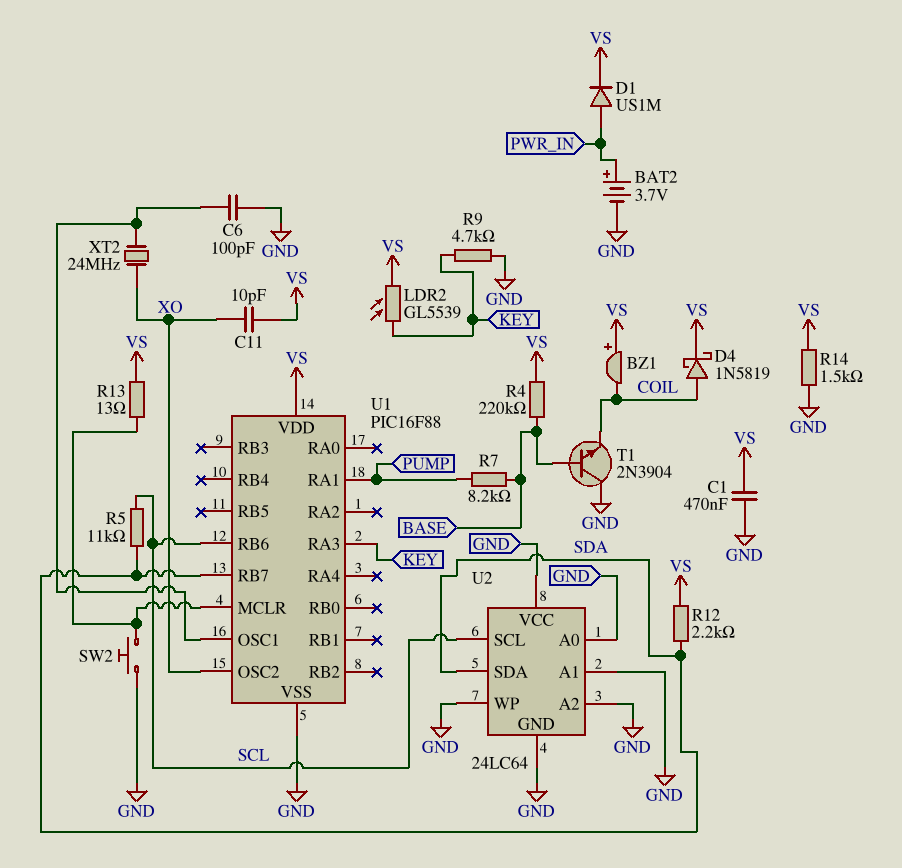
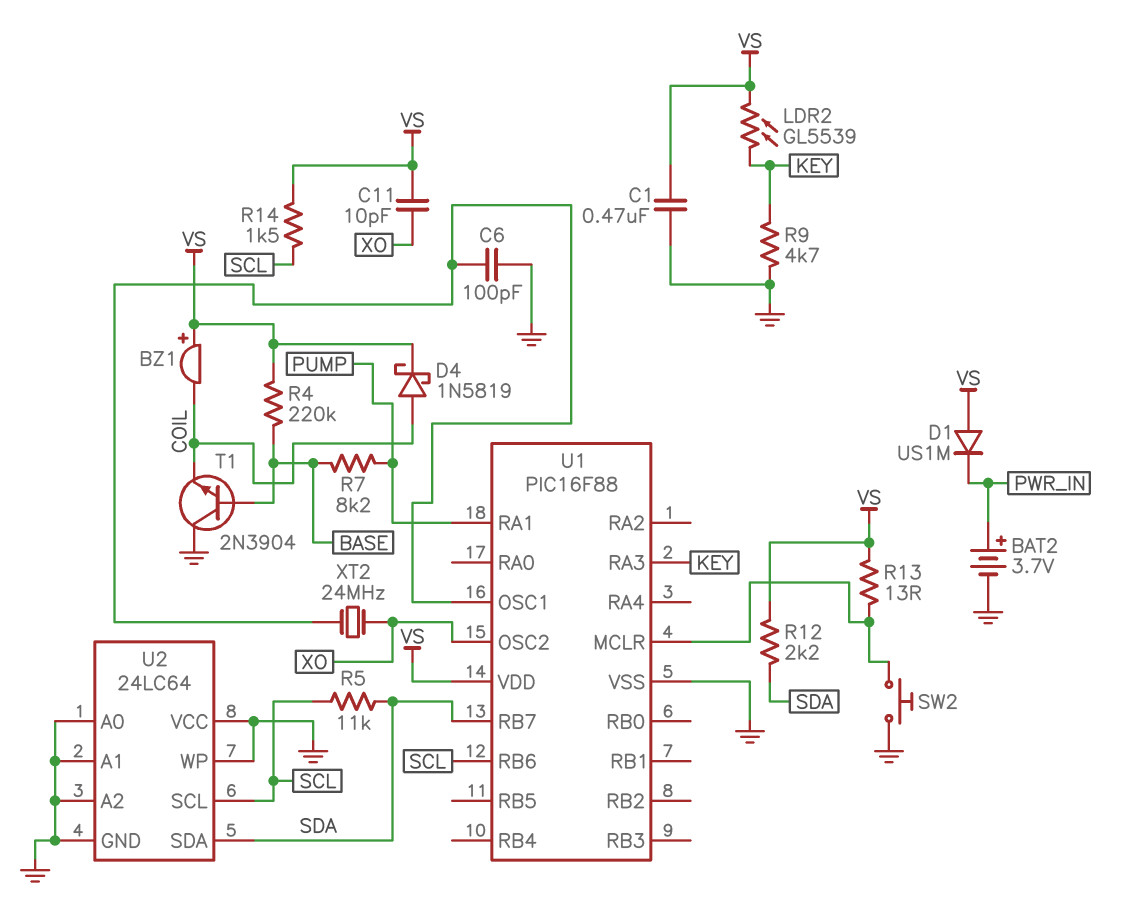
D1: diode US1M (A PWR_IN, K VS) -> diode US1M (A VS, K PWR_IN)
R14: 1.5k (GND, VS) -> 1.5k (SCL, VS)

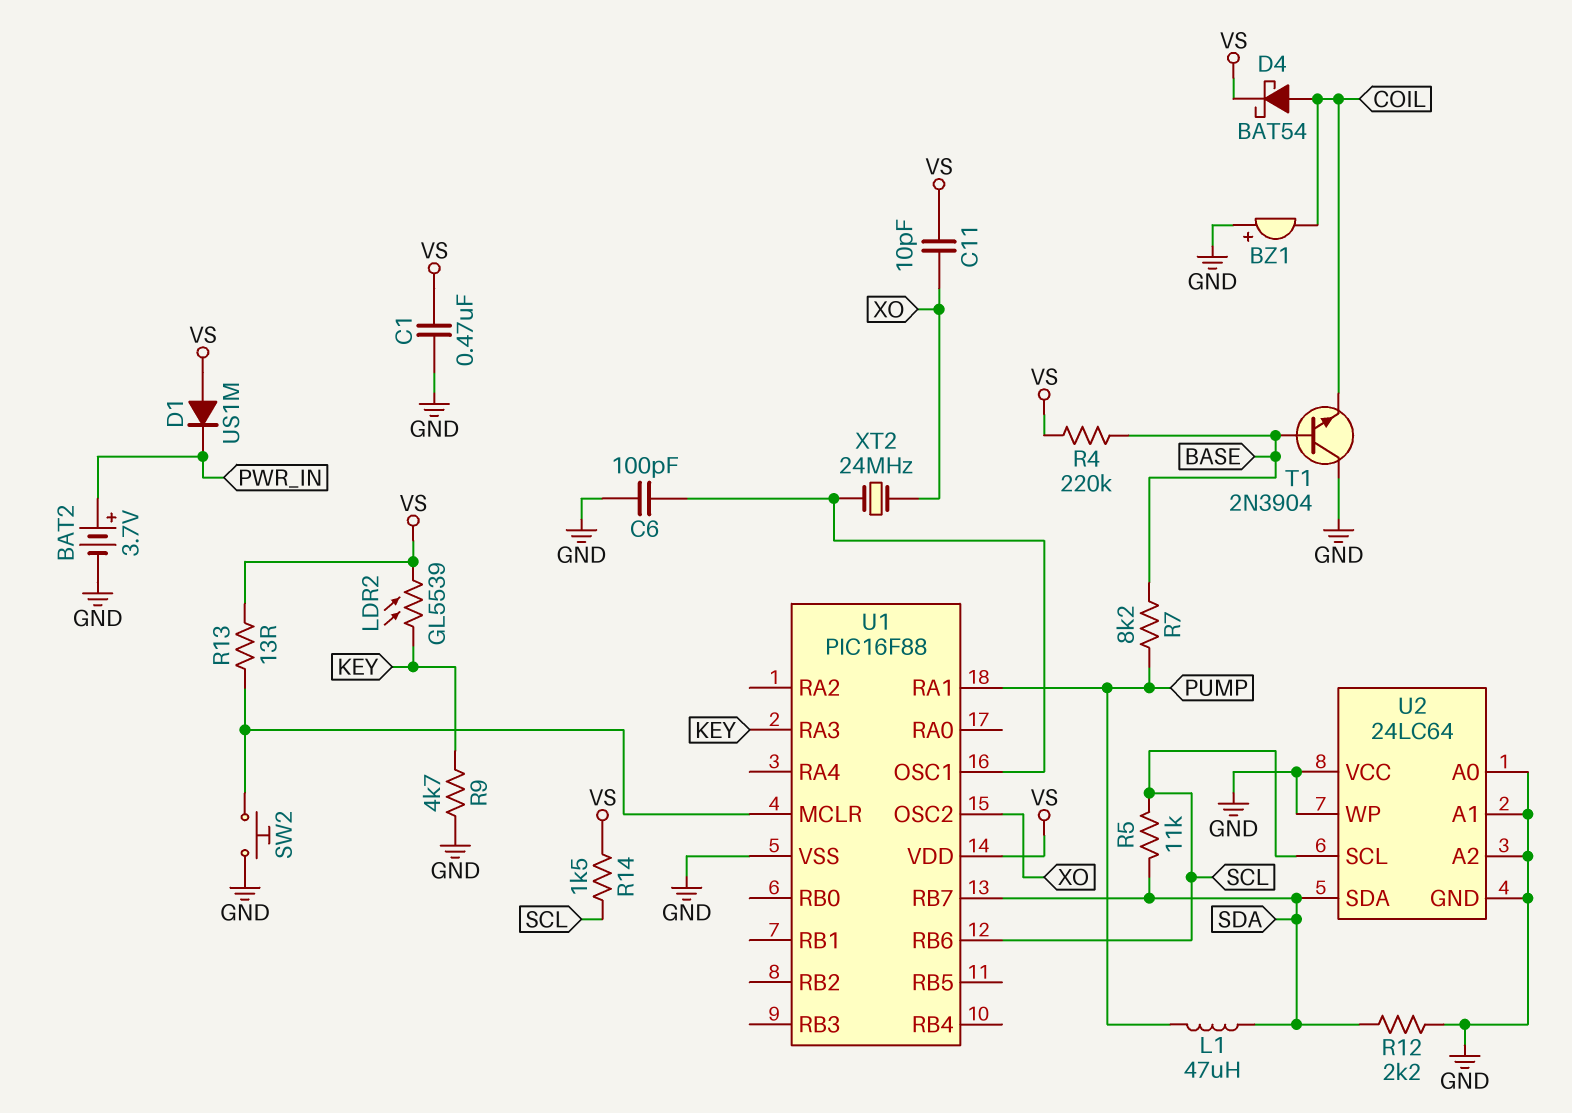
BZ1: buzzer (plus VS, minus COIL) -> buzzer (plus GND, minus COIL)
D4: schottky 1N5819 (A COIL, K VS) -> schottky BAT54 (A COIL, K VS)
L1: none -> 47uH (PUMP, SDA)
R12: 2.2k (SDA, VS) -> 2.2k (GND, SDA)

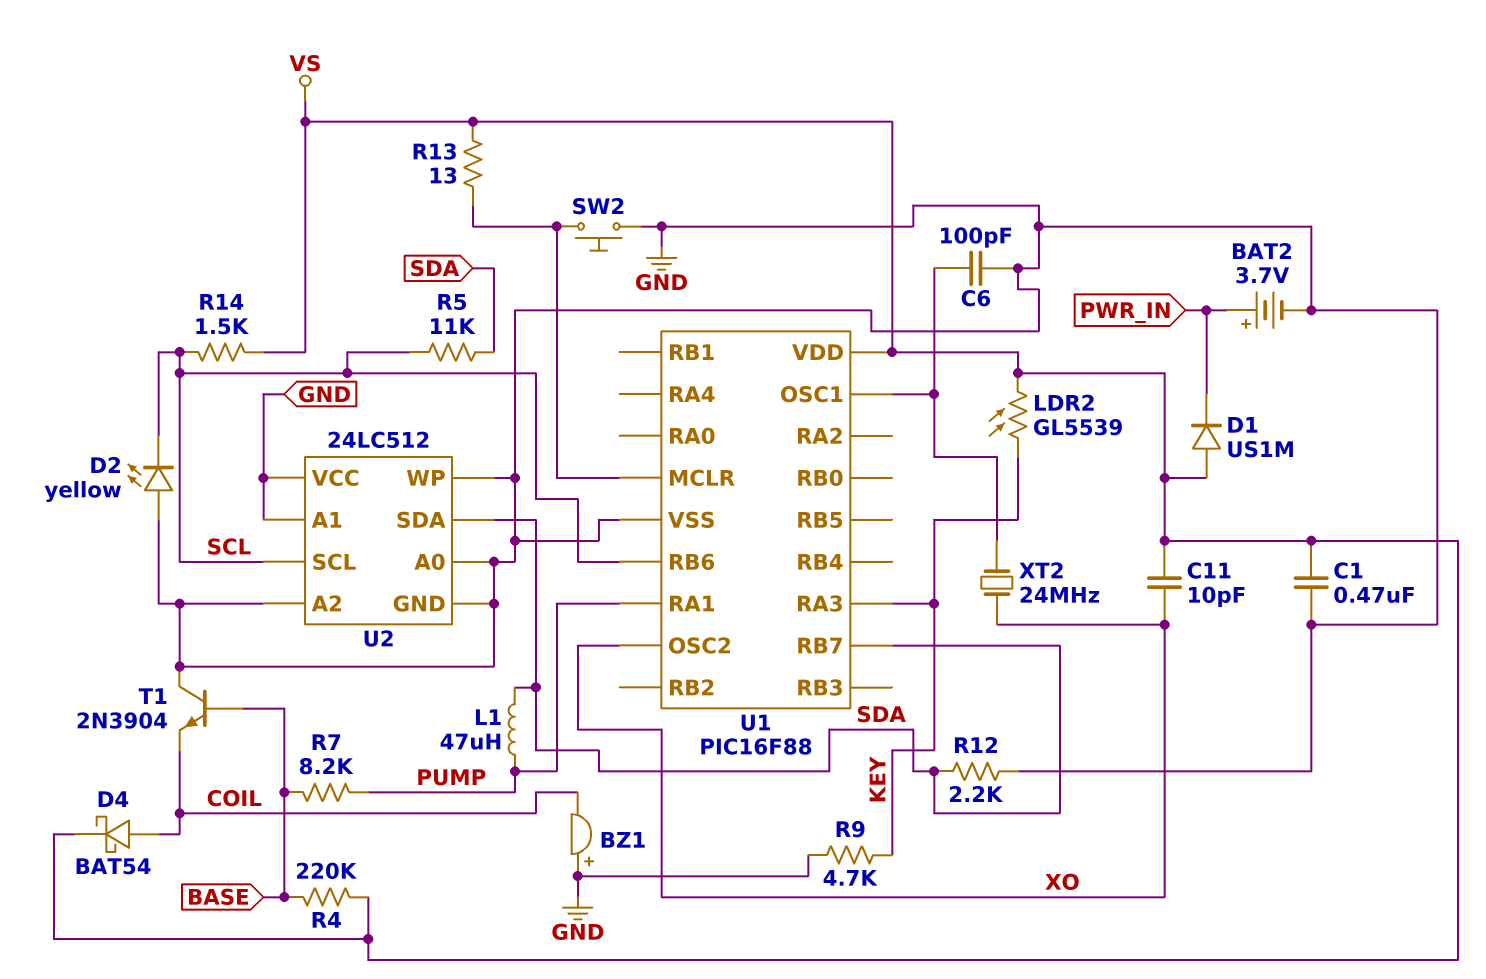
D2: none -> LED yellow (A GND, K SCL)
U2: 24LC64 -> 24LC512

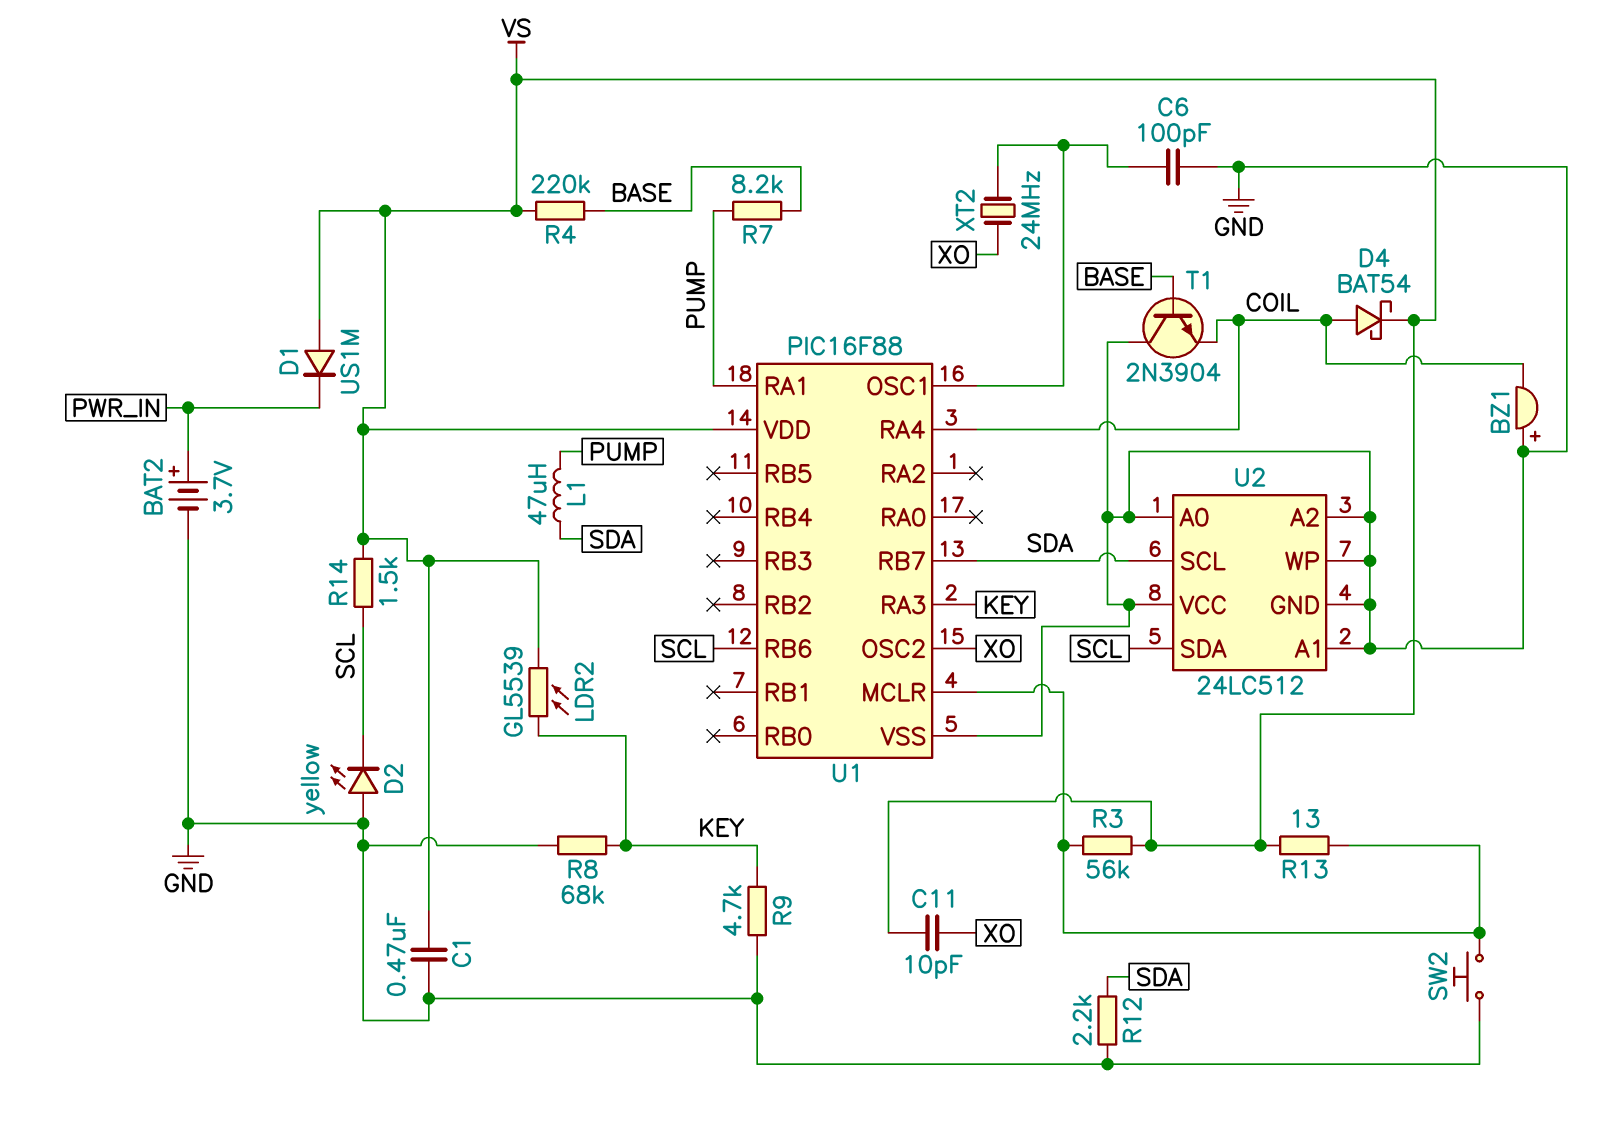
R3: none -> 56k (U1/MCLR, VS)
R5: 11k (SCL, SDA) -> none
R8: none -> 68k (GND, KEY)
U1 pin RA4: none -> COIL
U2 pin SCL: SCL -> SDA
U2 pin SDA: SDA -> SCL

